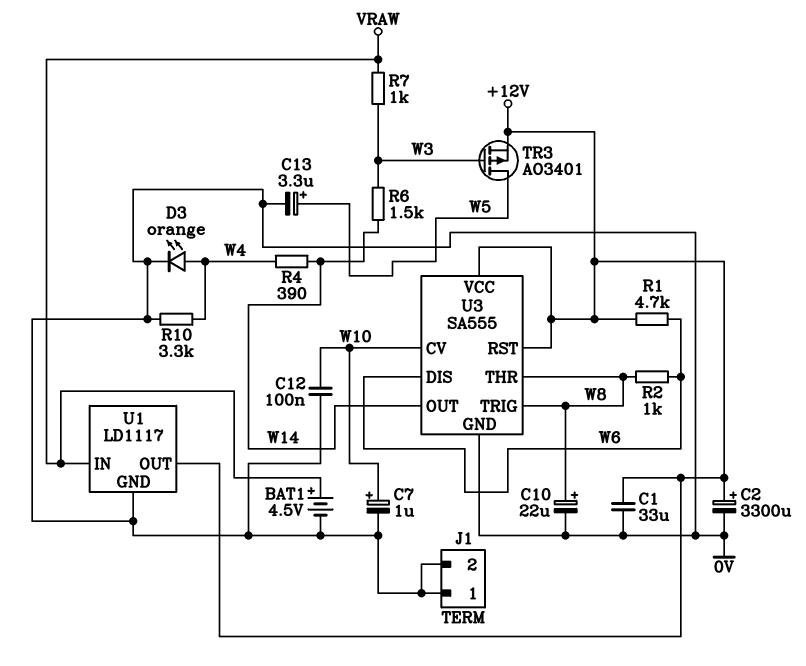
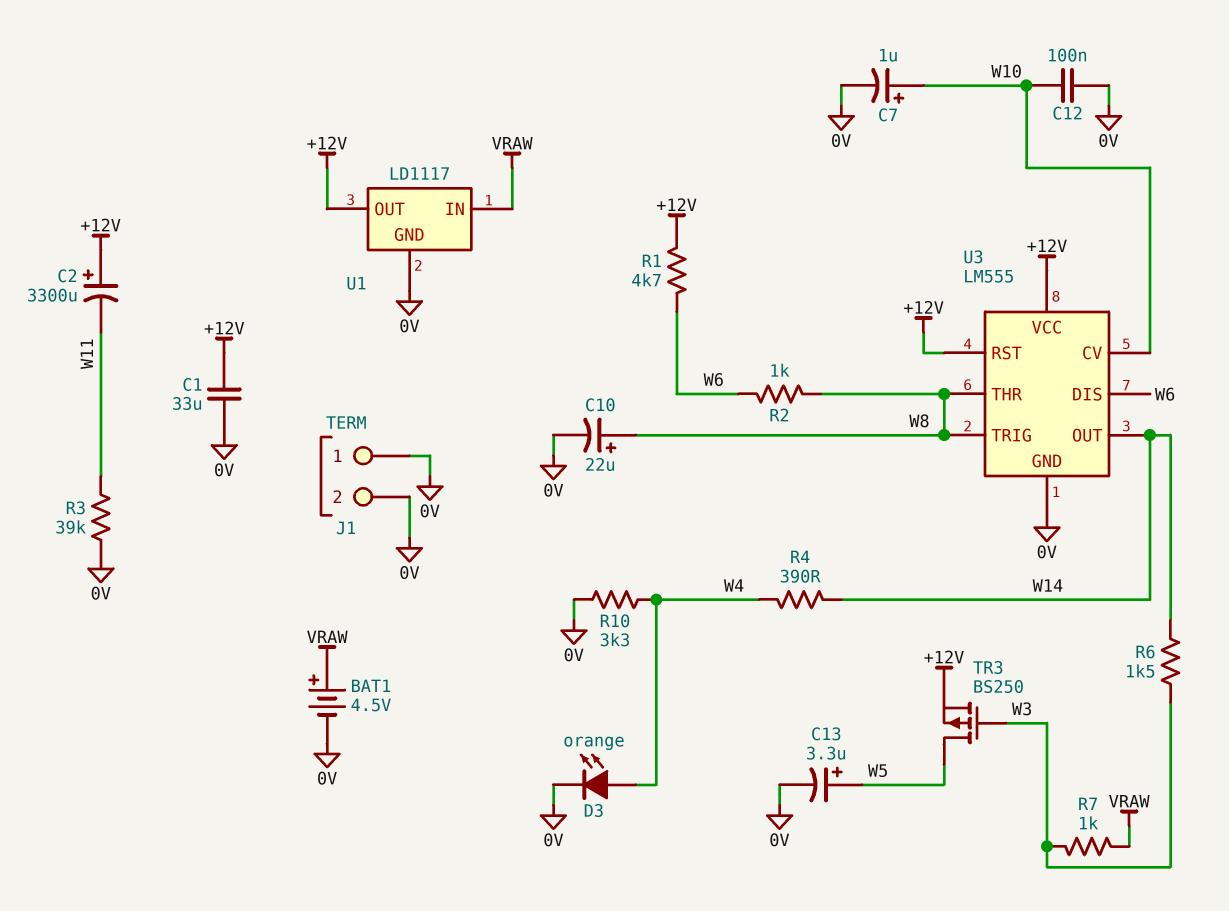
C2: 3300uF (plus +12V, minus 0V) -> 3300uF (plus +12V, minus W11)
R3: none -> 39k (0V, W11)
TR3: PMOS AO3401 (G W3, D W5, S +12V) -> PMOS BS250 (G W3, D W5, S +12V)
U3: SA555 -> LM555

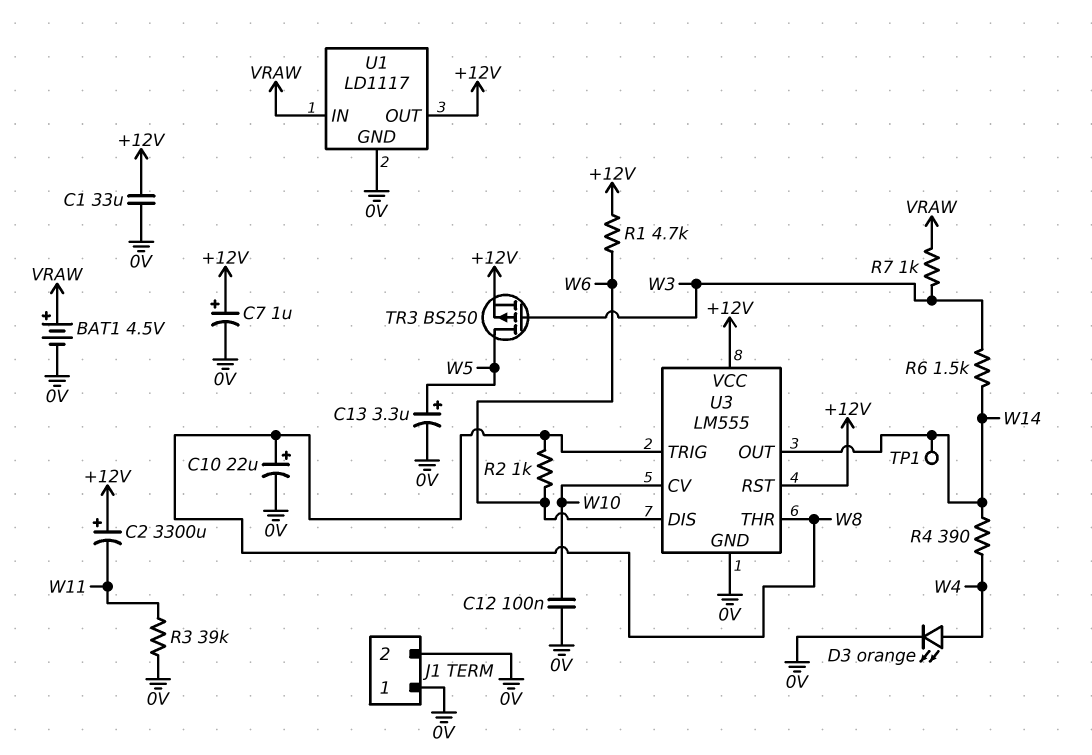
C7: 1uF (plus W10, minus 0V) -> 1uF (plus +12V, minus 0V)
R10: 3.3k (0V, W4) -> none
TP1: none -> test point (W14)

